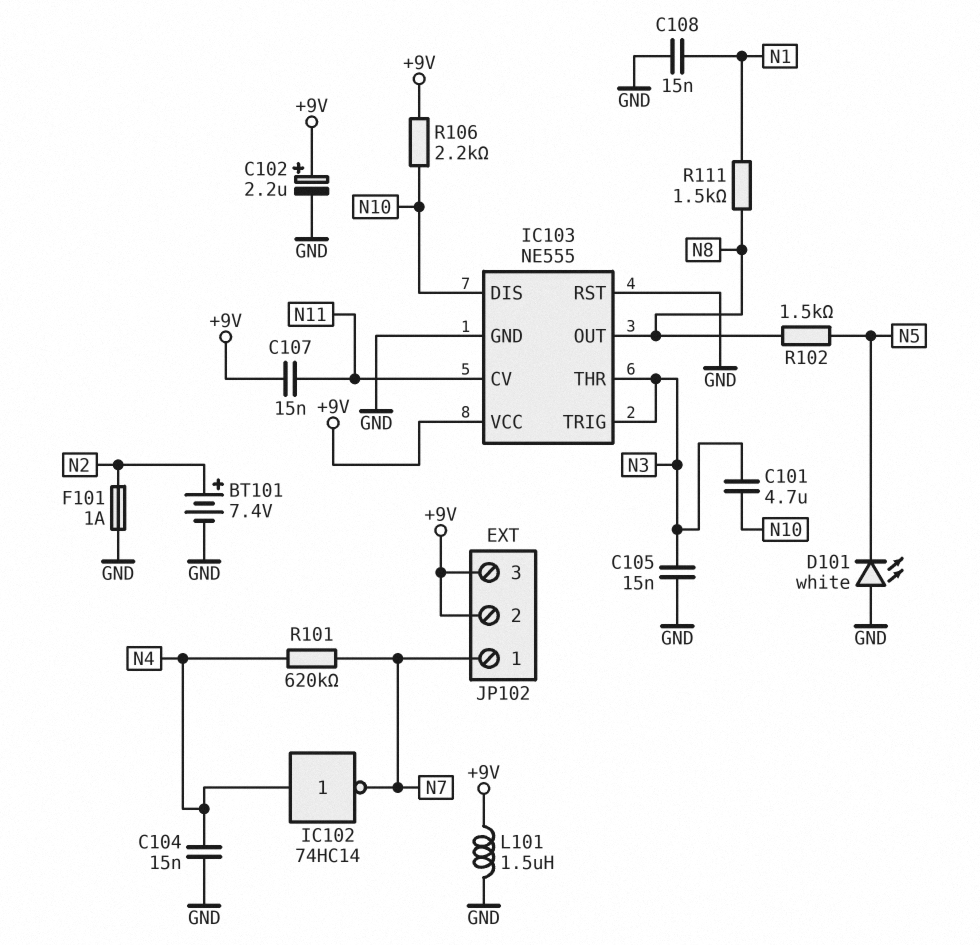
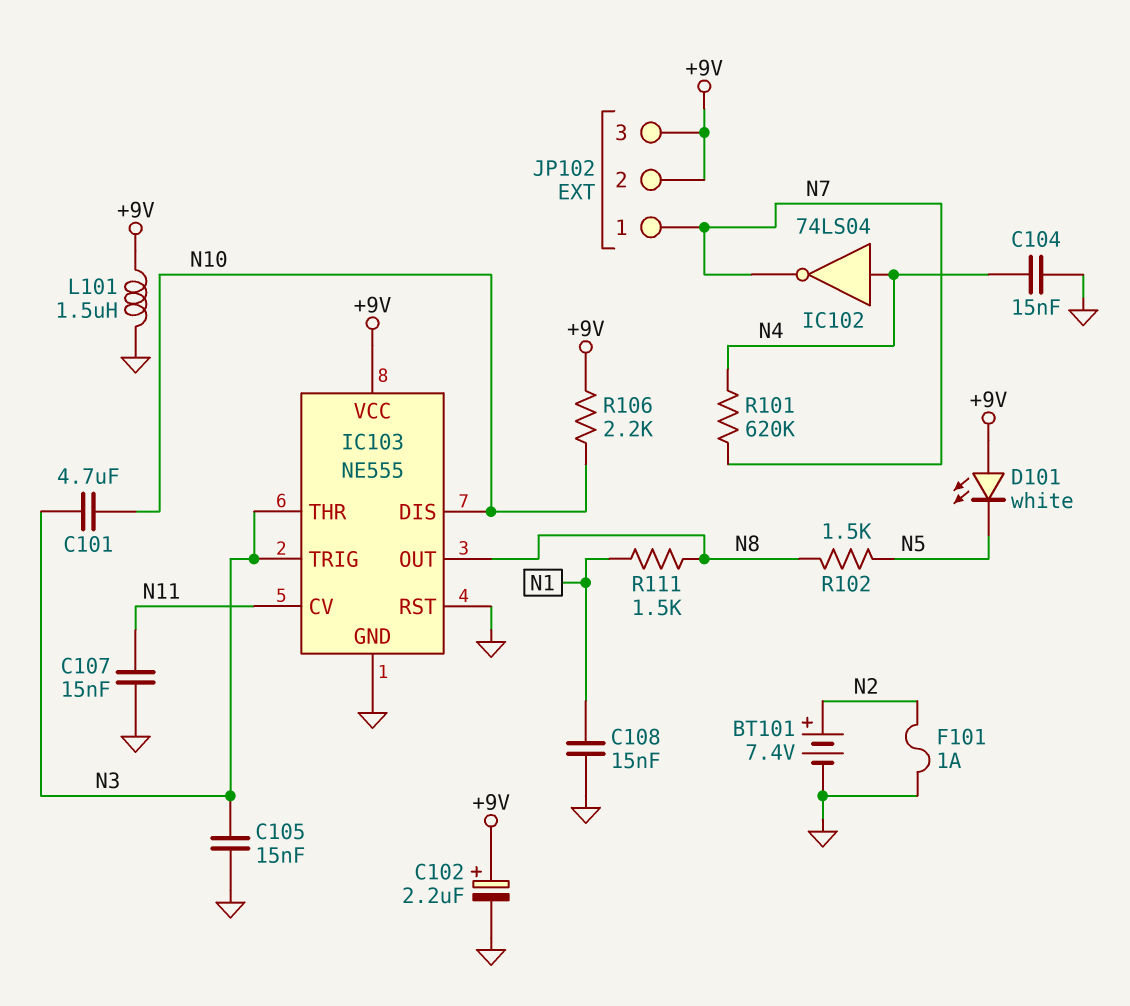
C107: 15nF (+9V, N11) -> 15nF (GND, N11)
D101: LED white (A GND, K N5) -> LED white (A +9V, K N5)
IC102: NOT 74HC14 (in N4, out N7) -> NOT 74LS04 (in N4, out N7)

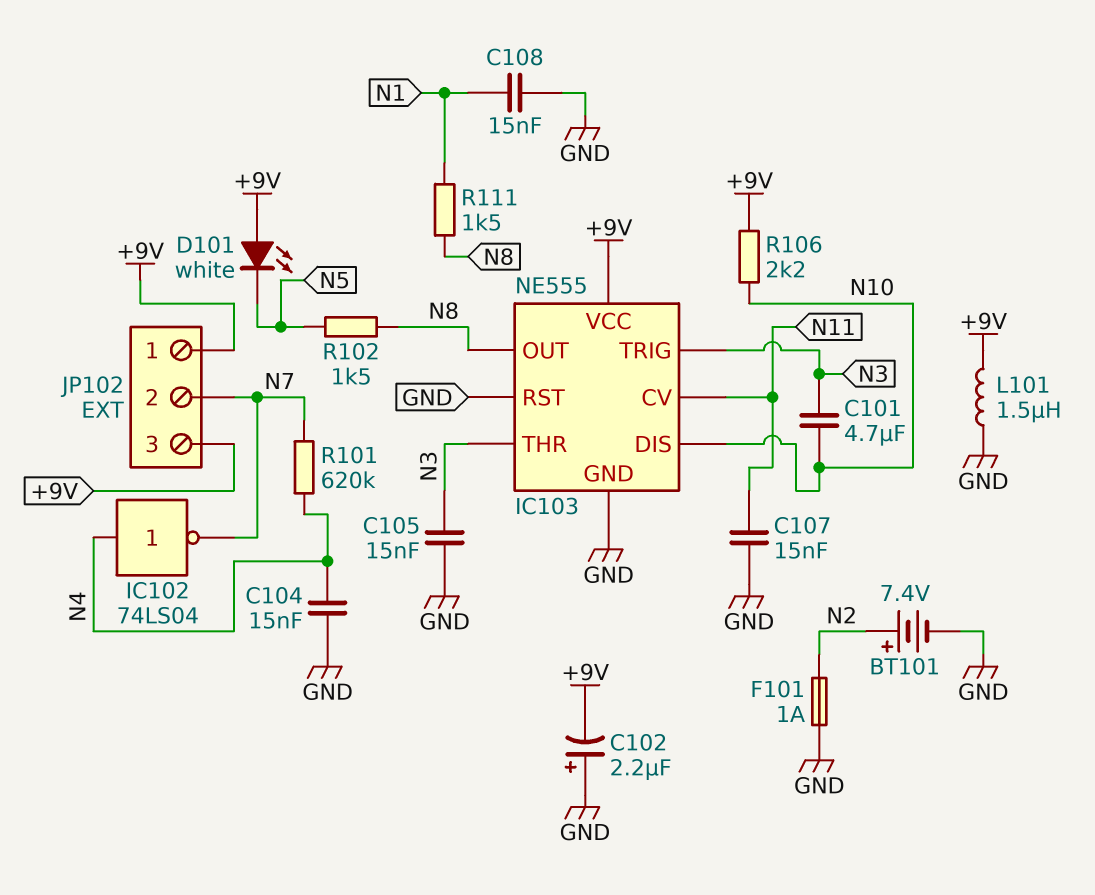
C102: 2.2uF (plus +9V, minus GND) -> 2.2uF (plus GND, minus +9V)
JP102 pin 1: N7 -> +9V
JP102 pin 2: +9V -> N7

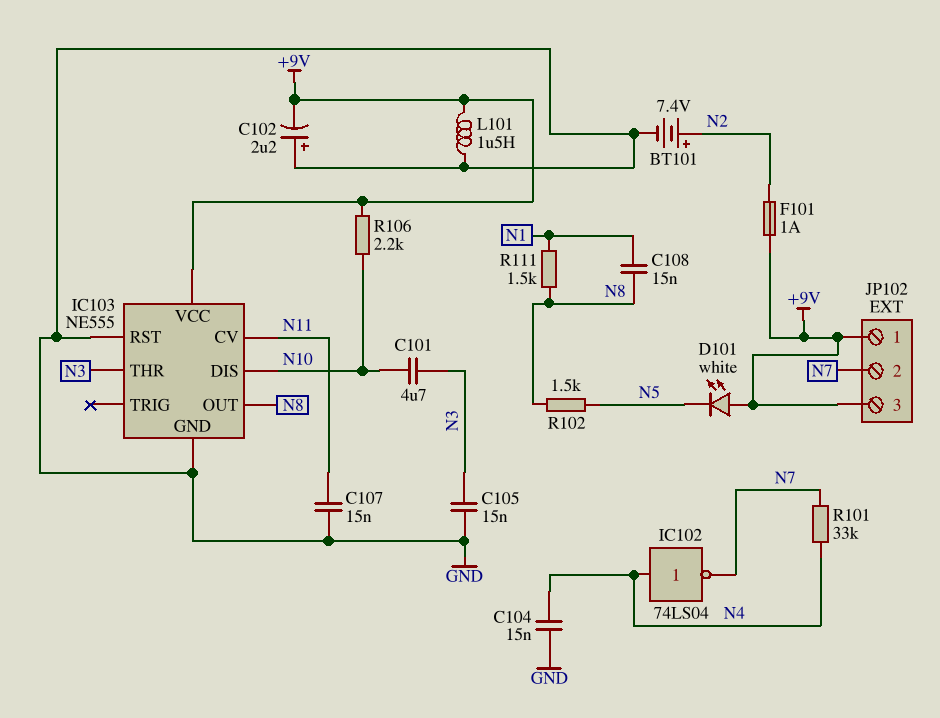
C108: 15nF (GND, N1) -> 15nF (N1, N8)
F101: 1A (GND, N2) -> 1A (+9V, N2)
IC103 pin TRIG: N3 -> none
R101: 620k (N4, N7) -> 33k (N4, N7)

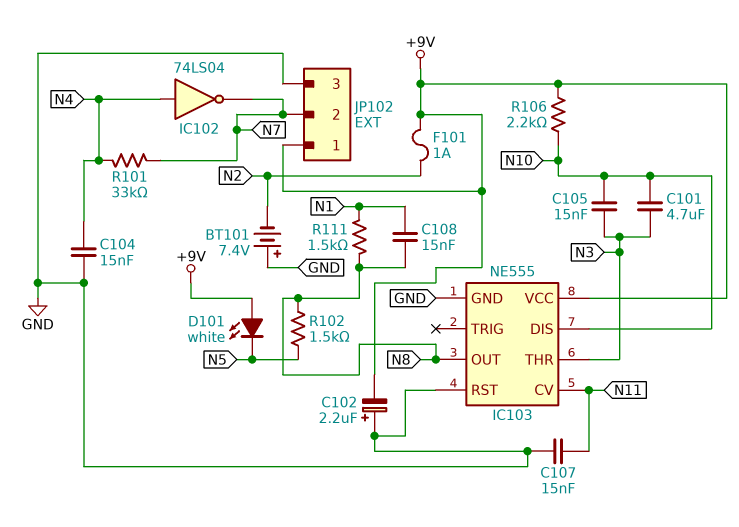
BT101: 7.4V (plus N2, minus GND) -> 7.4V (plus GND, minus N2)
C105: 15nF (GND, N3) -> 15nF (N3, N10)
JP102 pin 3: +9V -> GND
L101: 1.5uH (+9V, GND) -> none

